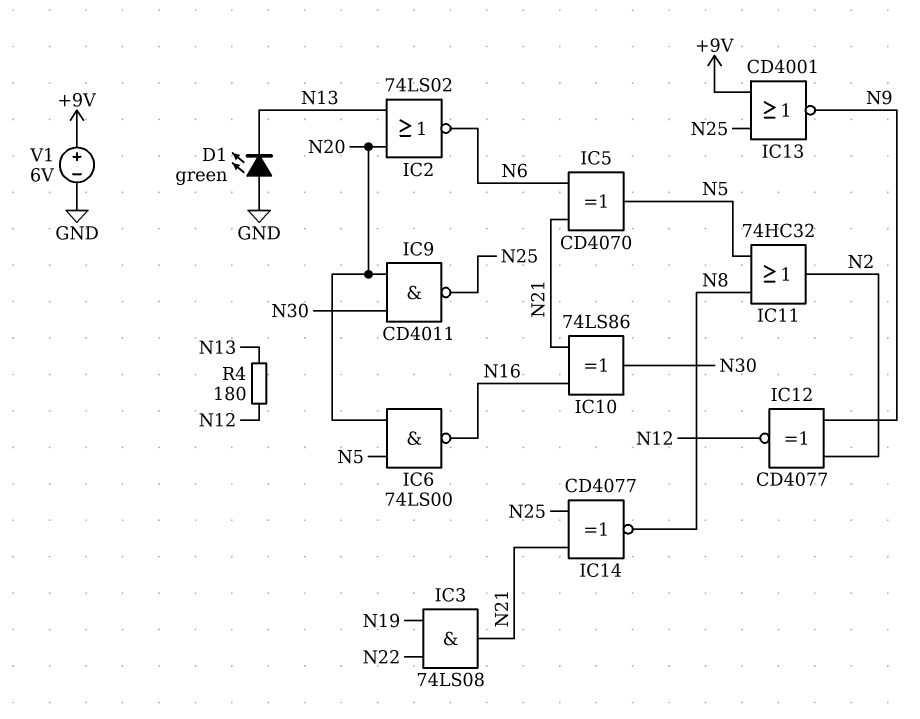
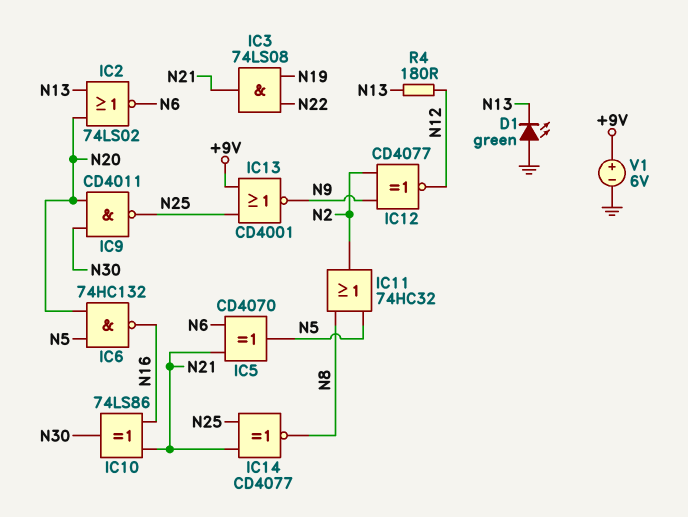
IC6: NAND 74LS00 (in N5, in N20, out N16) -> NAND 74HC132 (in N5, in N20, out N16)

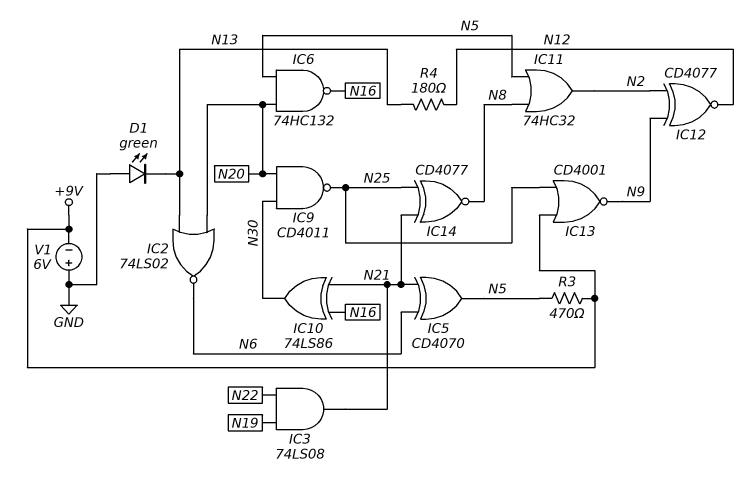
R3: none -> 470 (+9V, N5)
V1: 6V (plus +9V, minus GND) -> 6V (plus GND, minus +9V)

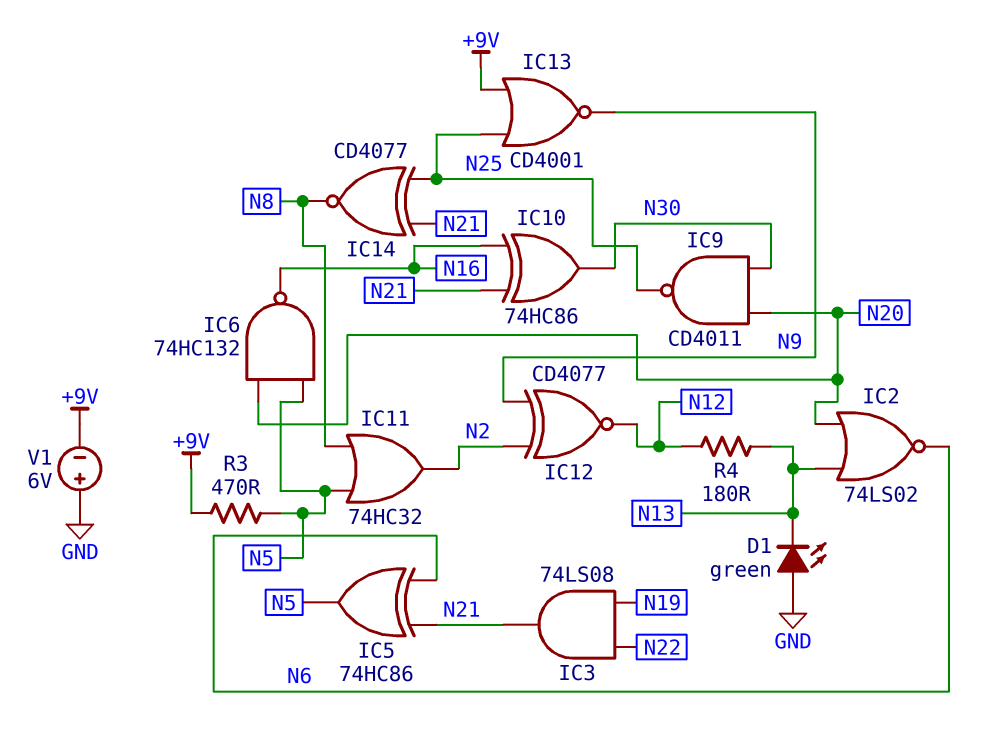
IC5: XOR CD4070 (in N6, in N21, out N5) -> XOR 74HC86 (in N6, in N21, out N5)
IC10: XOR 74LS86 (in N16, in N21, out N30) -> XOR 74HC86 (in N16, in N21, out N30)

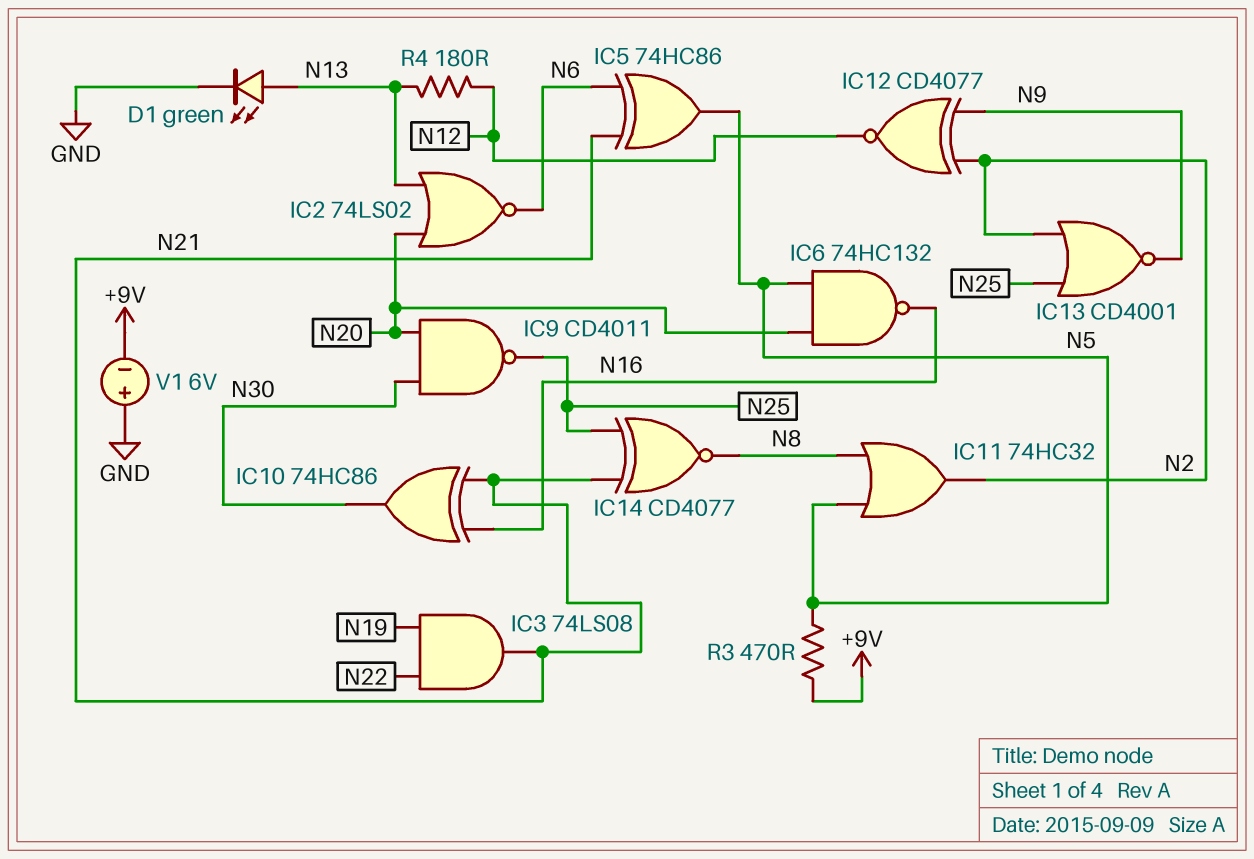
D1: LED green (A GND, K N13) -> LED green (A N13, K GND)
IC13: NOR CD4001 (in +9V, in N25, out N9) -> NOR CD4001 (in N2, in N25, out N9)

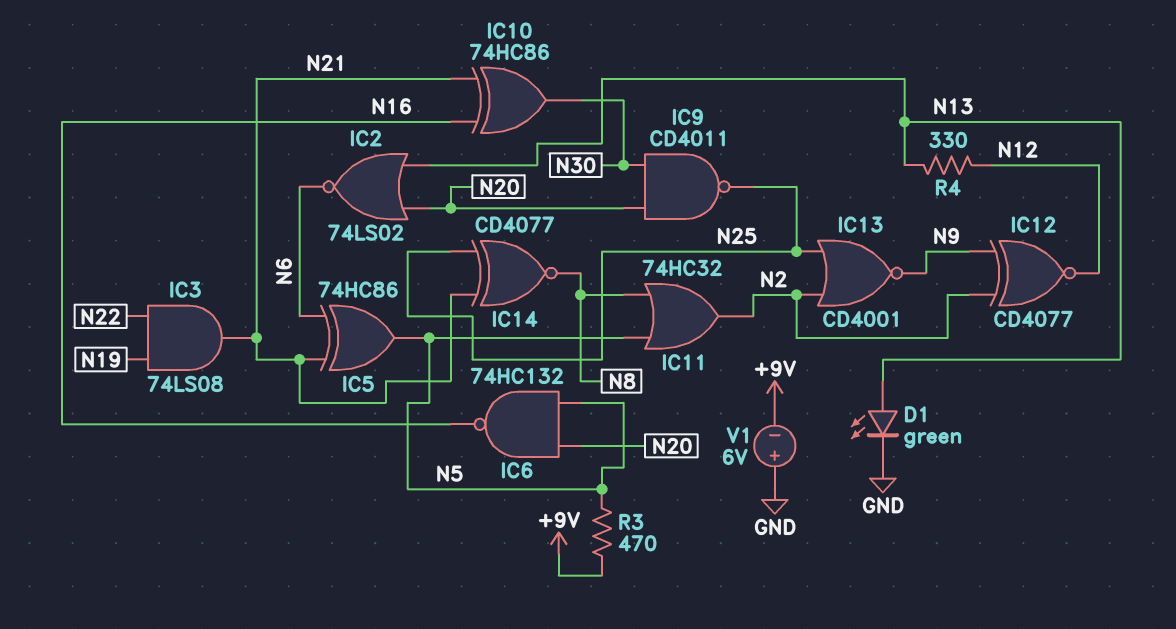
R4: 180 (N12, N13) -> 330 (N12, N13)

